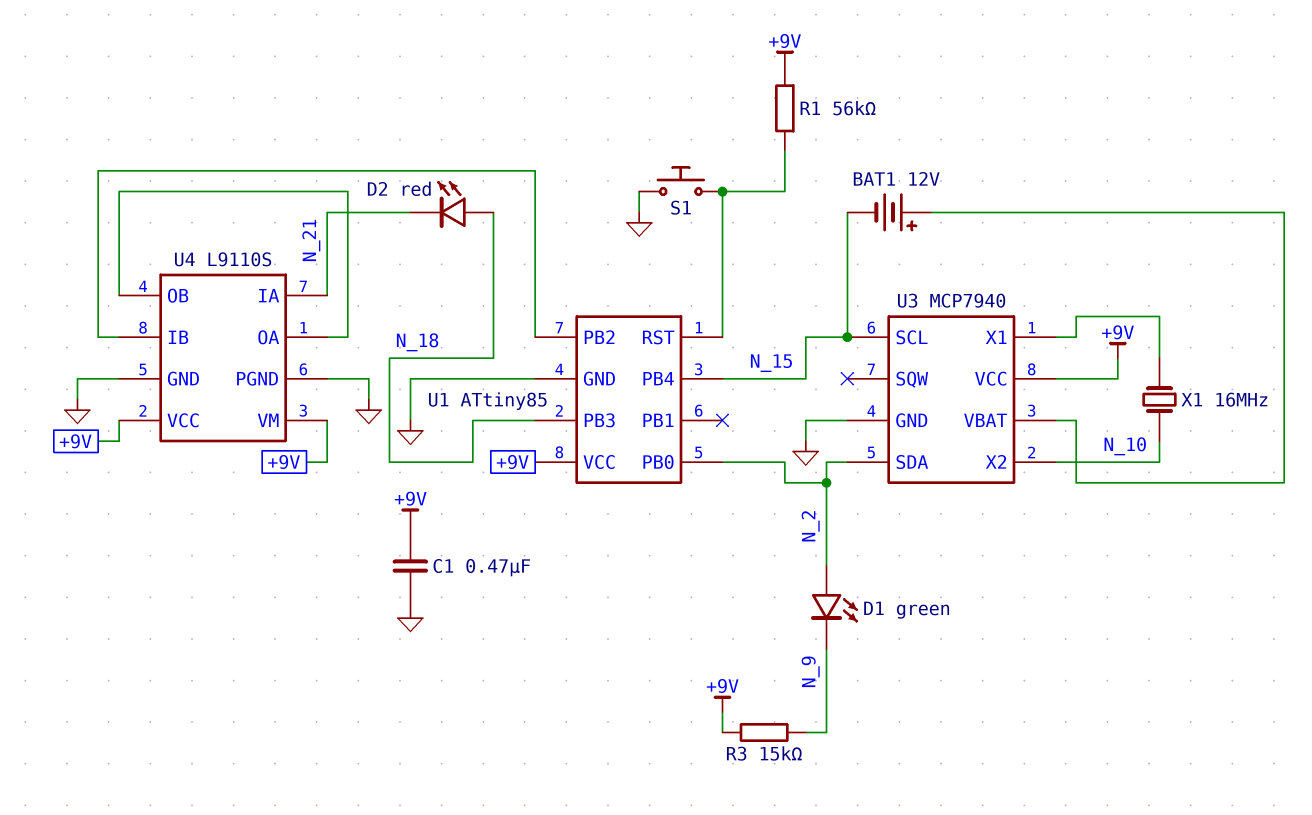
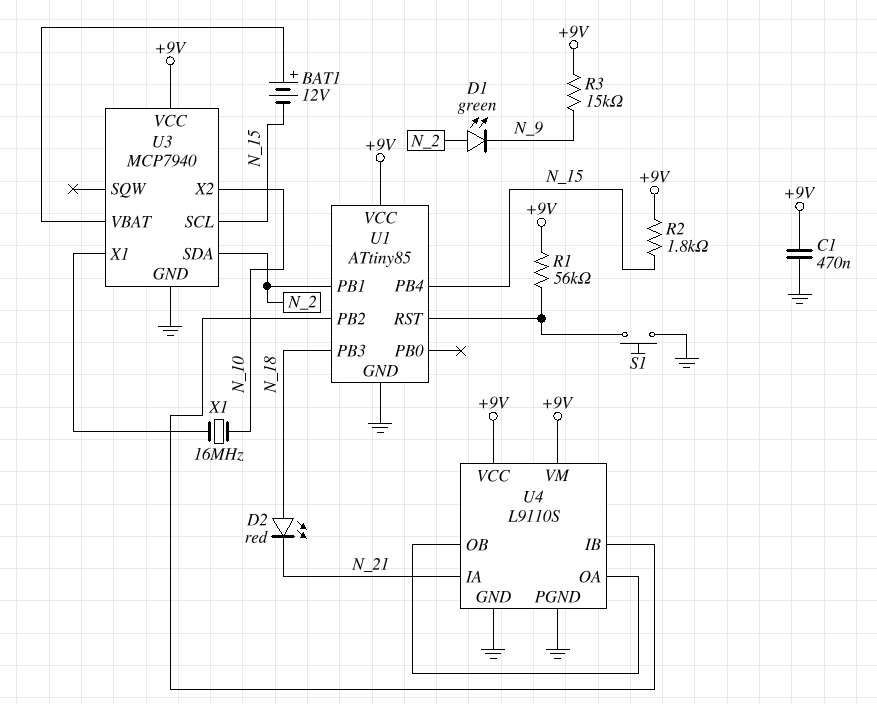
R2: none -> 1.8k (+9V, N_15)
U1 pin PB0: N_2 -> none
U1 pin PB1: none -> N_2

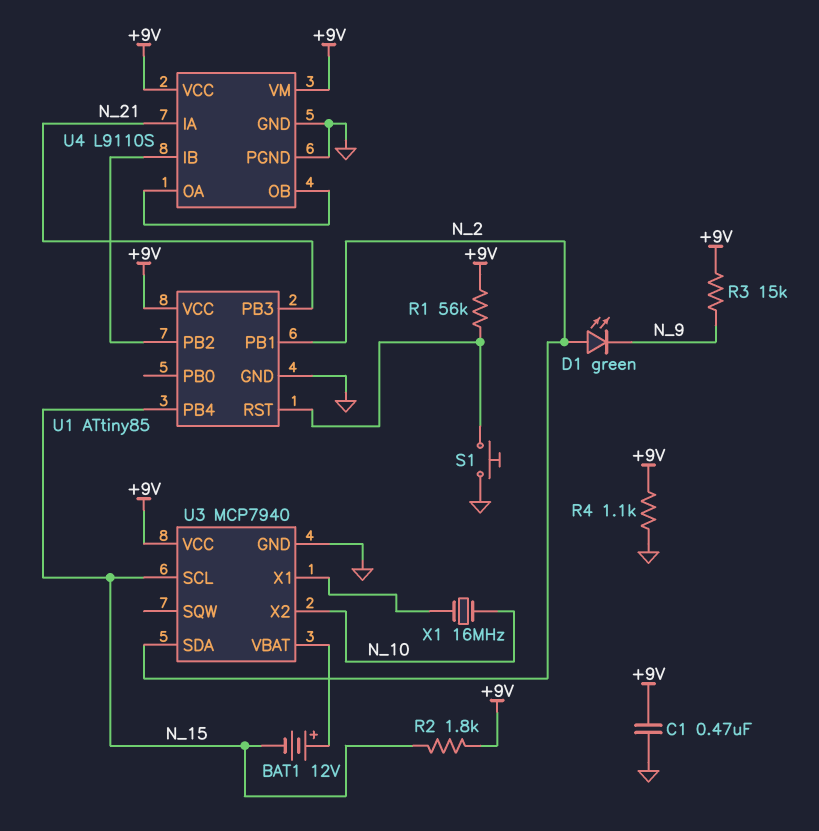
D2: LED red (A N_18, K N_21) -> none
R4: none -> 1.1k (+9V, GND)
U1 pin PB3: N_18 -> N_21

